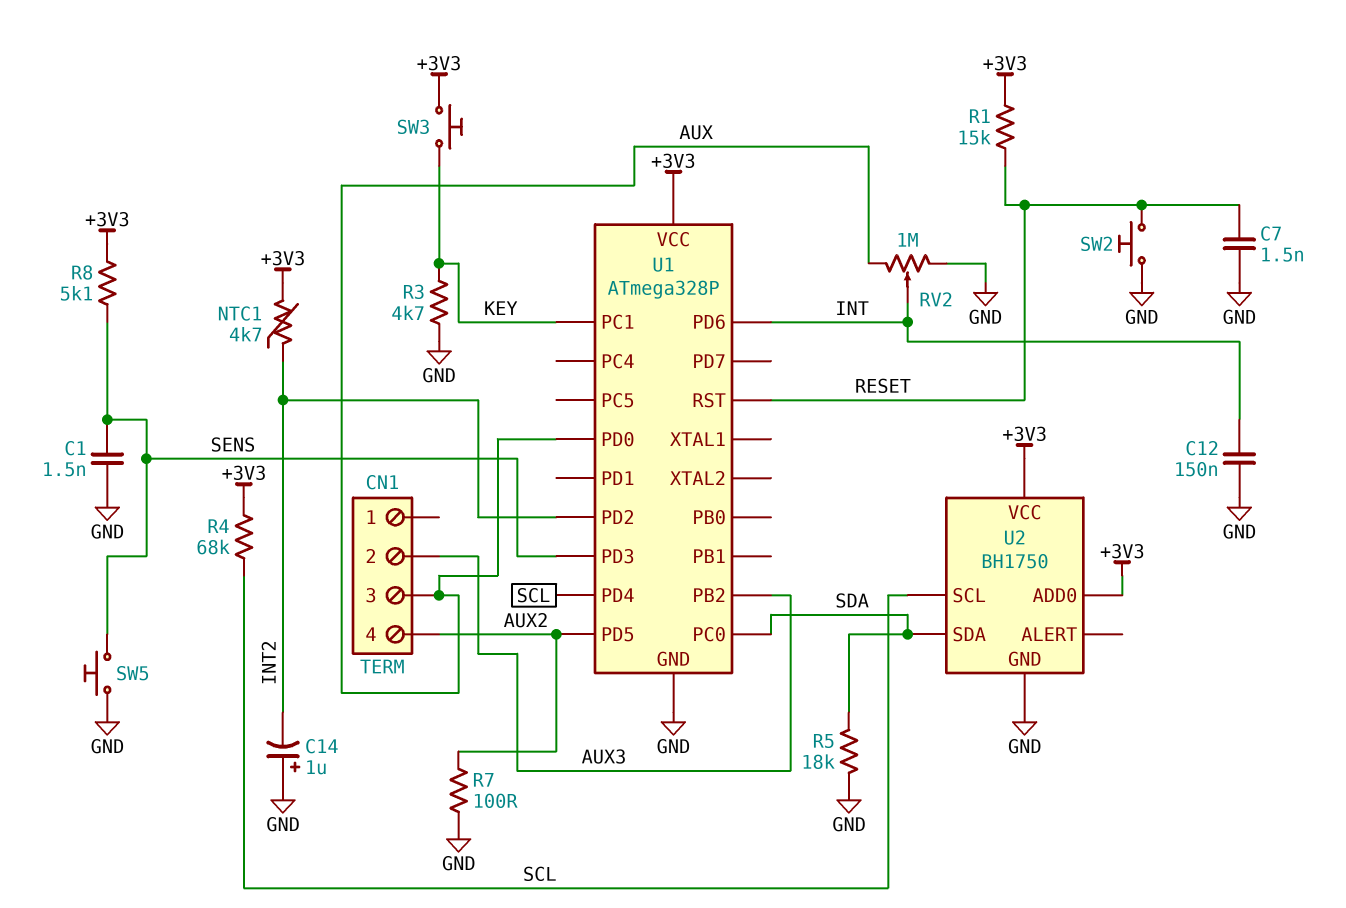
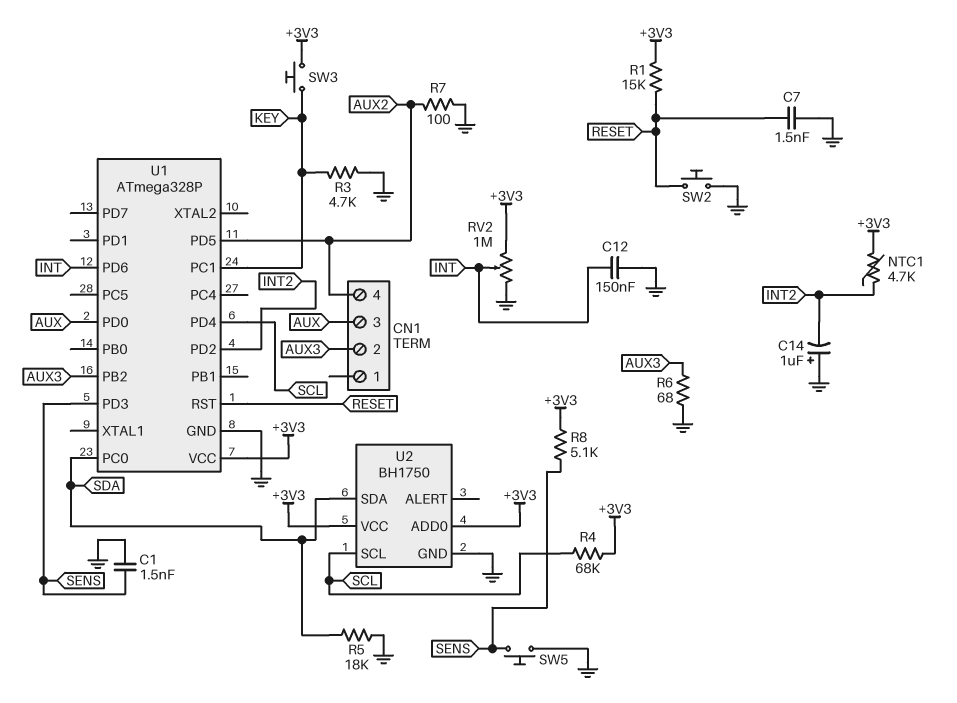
R6: none -> 68 (AUX3, GND)
RV2: 1M (AUX, GND, wiper INT) -> 1M (+3V3, GND, wiper INT)

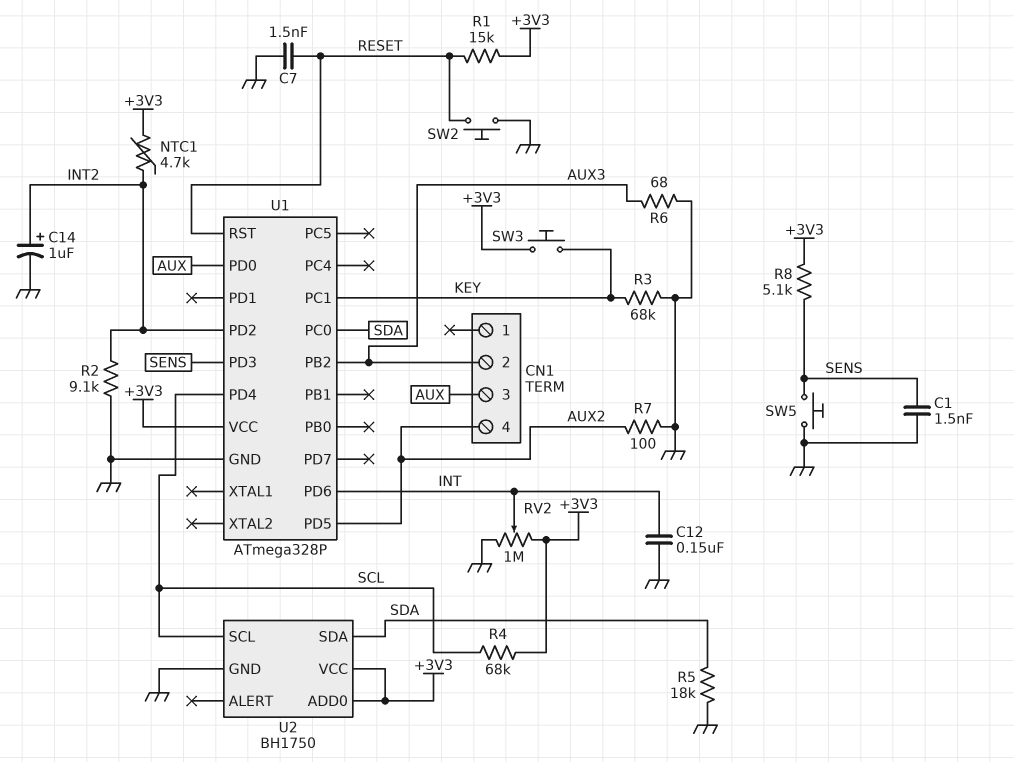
C14: 1uF (plus GND, minus INT2) -> 1uF (plus INT2, minus GND)
R2: none -> 9.1k (GND, INT2)
R3: 4.7k (GND, KEY) -> 68k (GND, KEY)

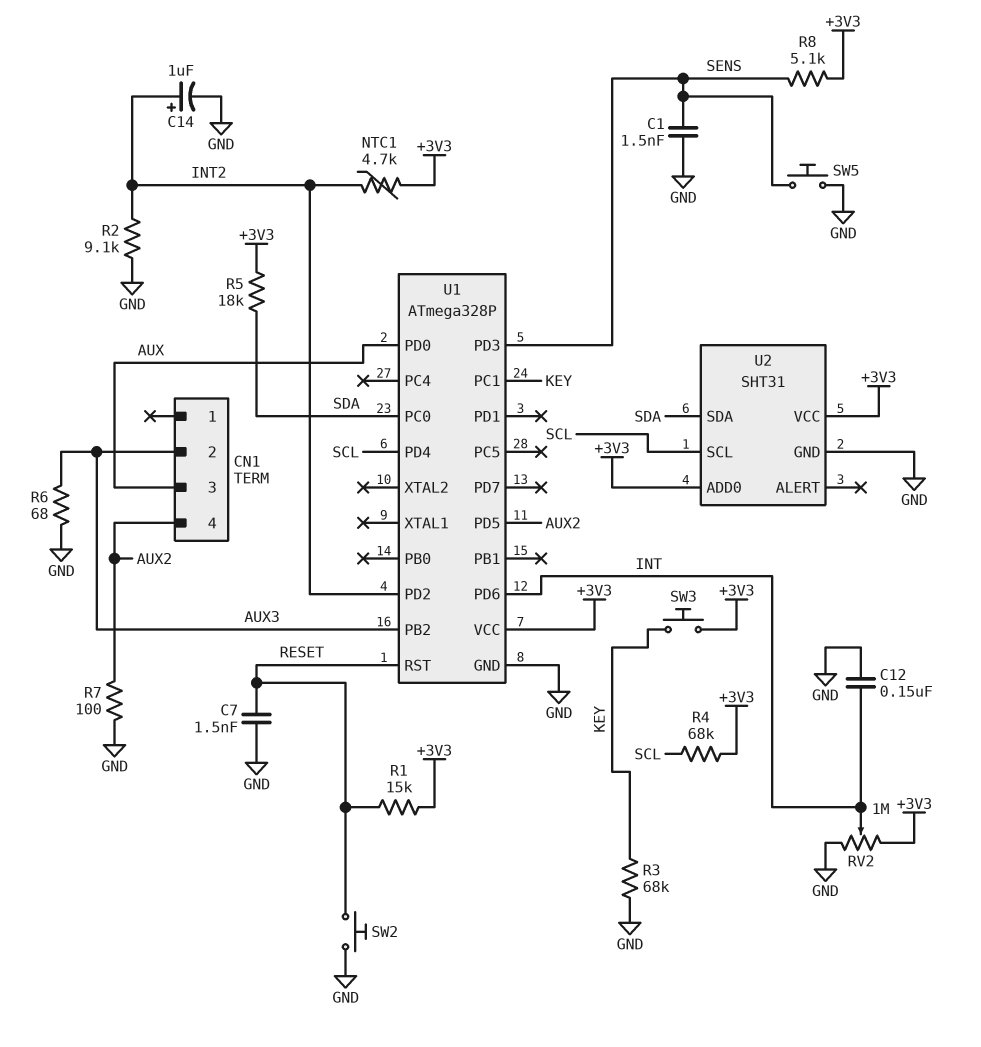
R5: 18k (GND, SDA) -> 18k (+3V3, SDA)
U2: BH1750 -> SHT31

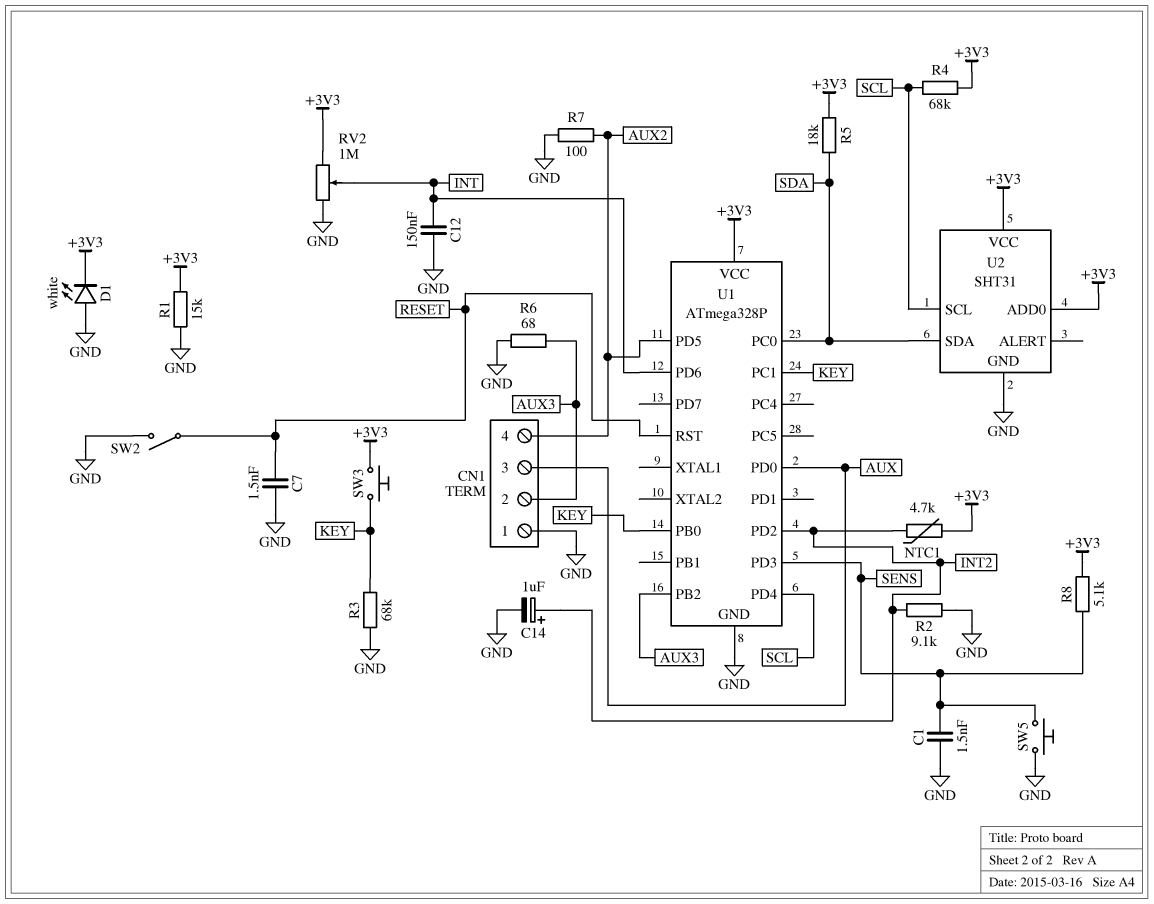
CN1 pin 1: none -> GND
D1: none -> LED white (A GND, K +3V3)
R1: 15k (+3V3, RESET) -> 15k (+3V3, GND)
SW2: button (GND, RESET) -> switch (GND, RESET)
U1 pin PB0: none -> KEY

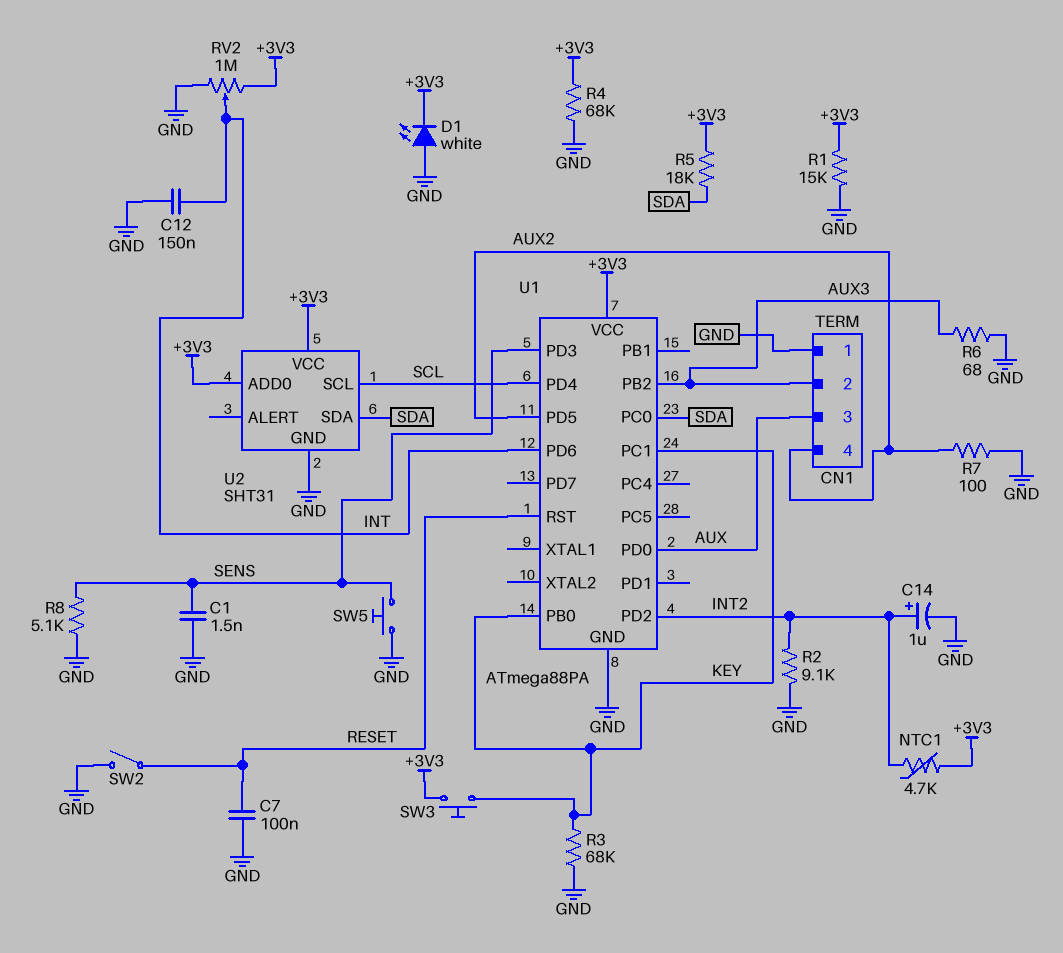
C7: 1.5nF (GND, RESET) -> 100nF (GND, RESET)
R4: 68k (+3V3, SCL) -> 68k (+3V3, GND)
R8: 5.1k (+3V3, SENS) -> 5.1k (GND, SENS)
U1: ATmega328P -> ATmega88PA

